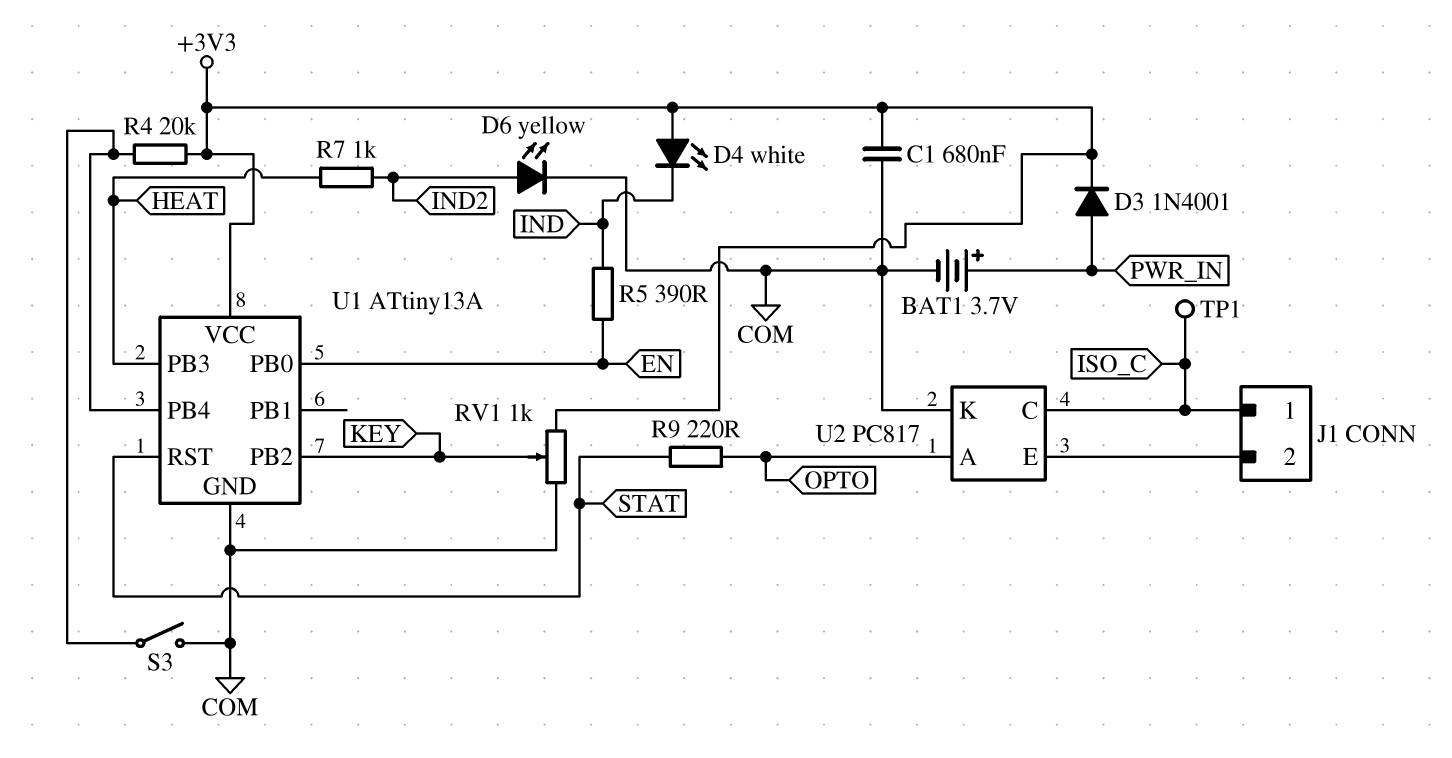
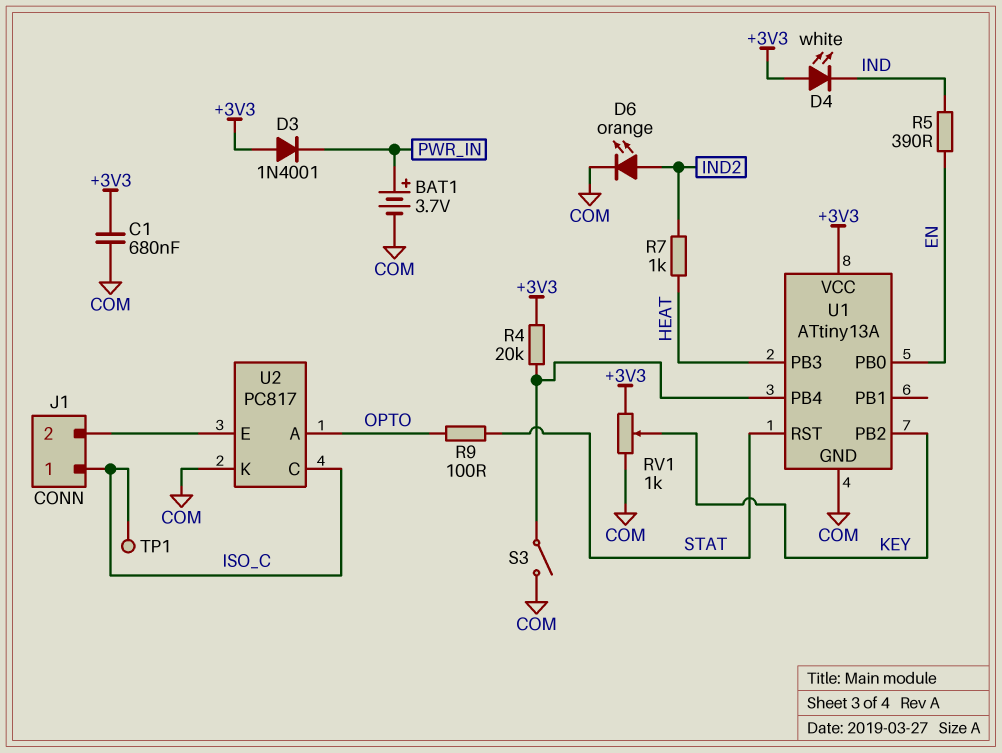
D3: diode 1N4001 (A PWR_IN, K +3V3) -> diode 1N4001 (A +3V3, K PWR_IN)
D6: LED yellow (A IND2, K COM) -> LED orange (A IND2, K COM)
R9: 220 (OPTO, STAT) -> 100 (OPTO, STAT)

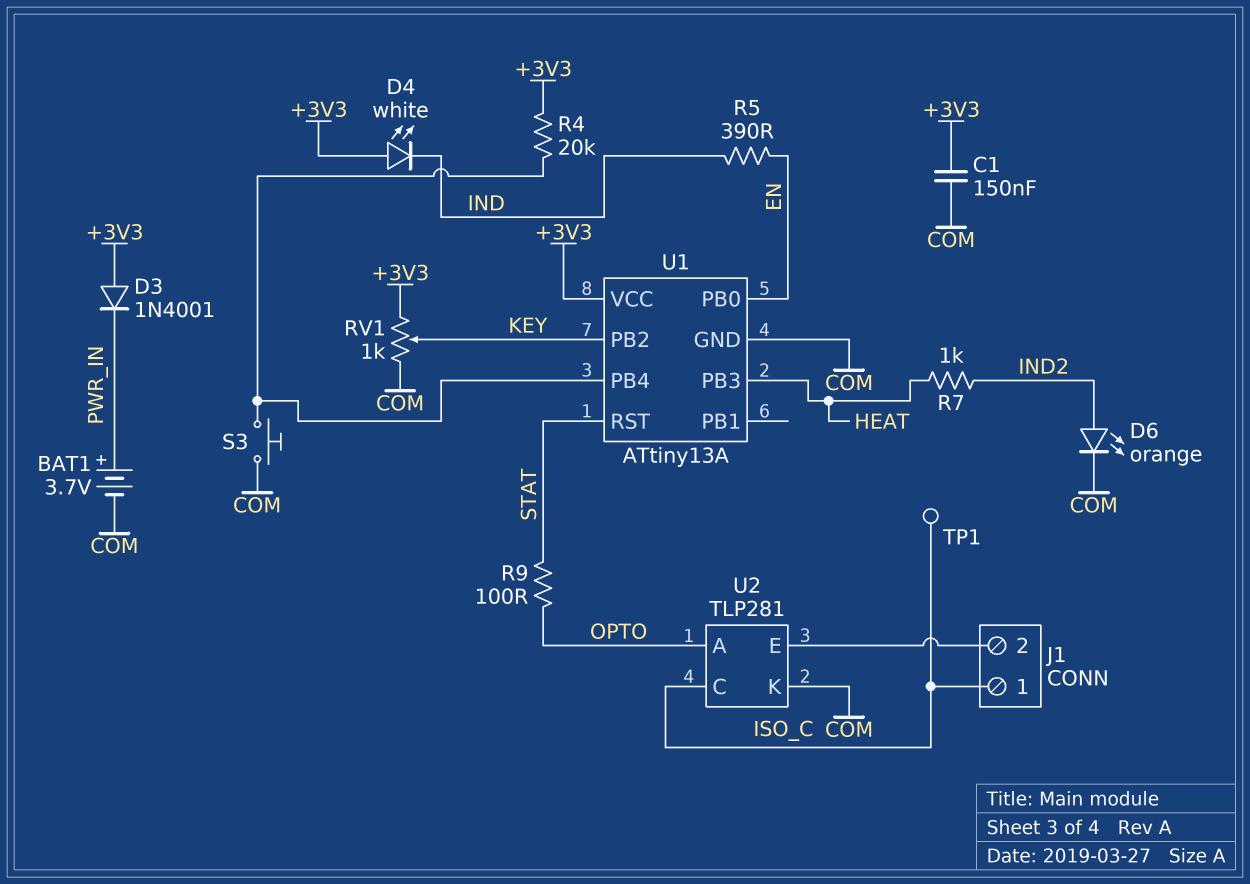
C1: 680nF (+3V3, COM) -> 150nF (+3V3, COM)
S3: switch (COM, U1/PB4) -> button (COM, U1/PB4)
U2: PC817 -> TLP281

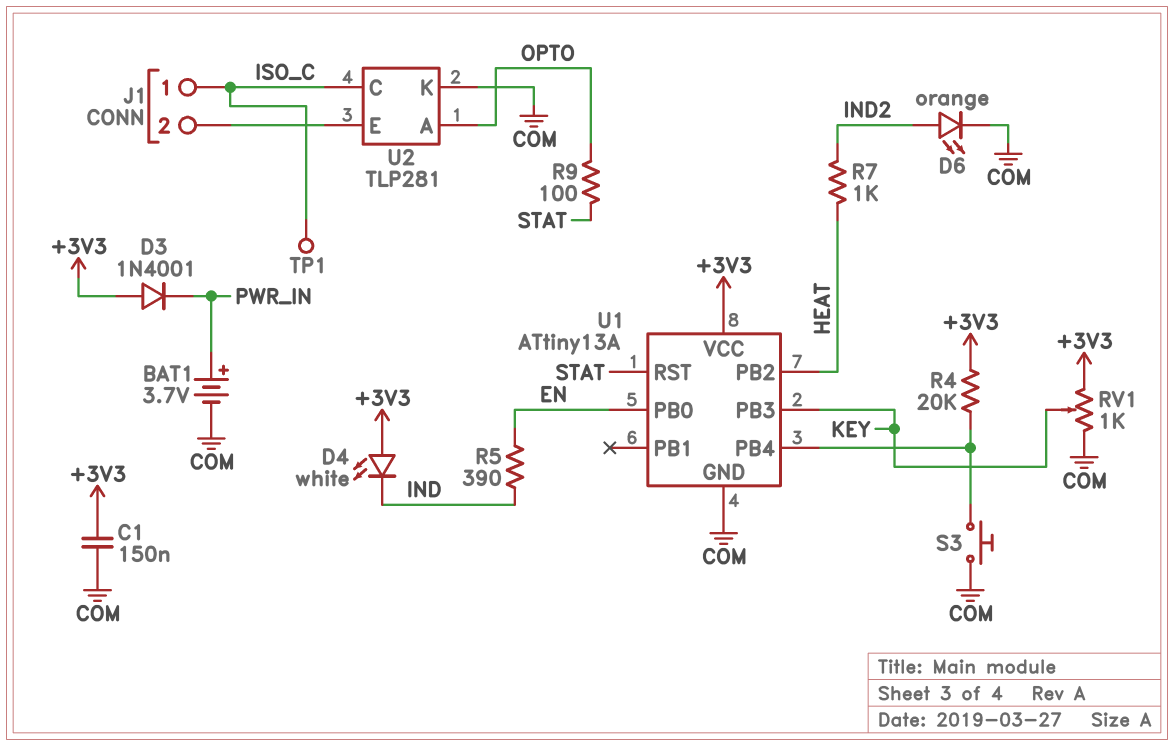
U1 pin PB2: KEY -> HEAT
U1 pin PB3: HEAT -> KEY

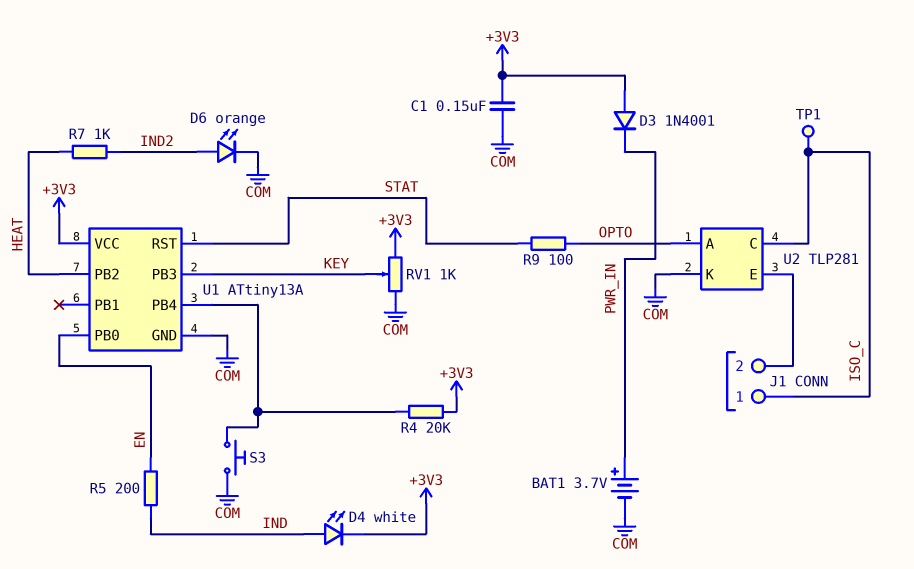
D4: LED white (A +3V3, K IND) -> LED white (A IND, K +3V3)
R5: 390 (EN, IND) -> 200 (EN, IND)

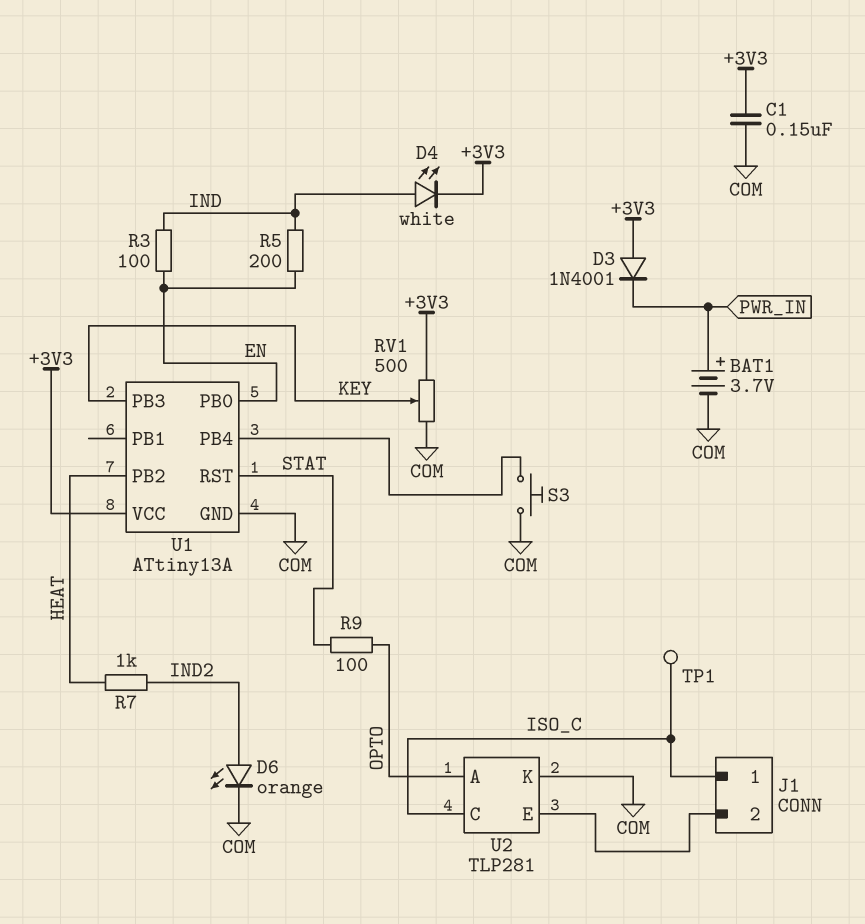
R3: none -> 100 (EN, IND)
R4: 20k (+3V3, U1/PB4) -> none
RV1: 1k (+3V3, COM, wiper KEY) -> 500 (+3V3, COM, wiper KEY)

